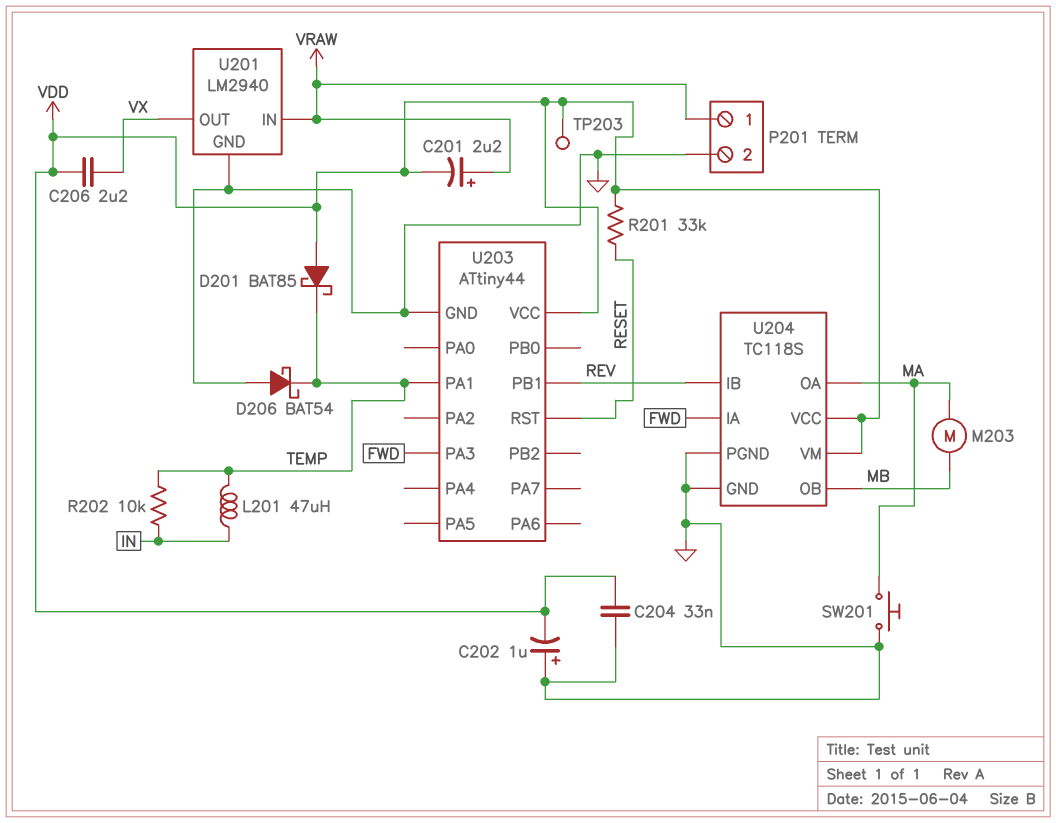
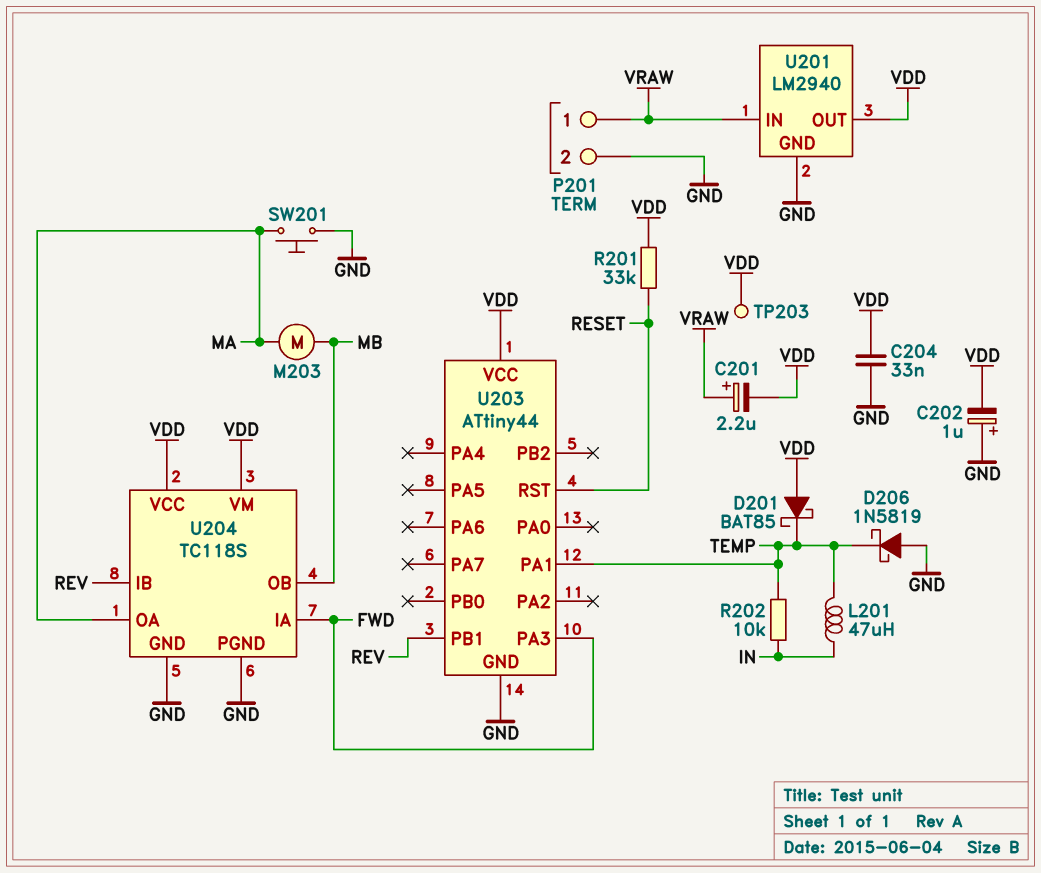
C206: 2.2uF (VDD, VX) -> none
D206: schottky BAT54 (A GND, K TEMP) -> schottky 1N5819 (A GND, K TEMP)
U201 pin OUT: VX -> VDD

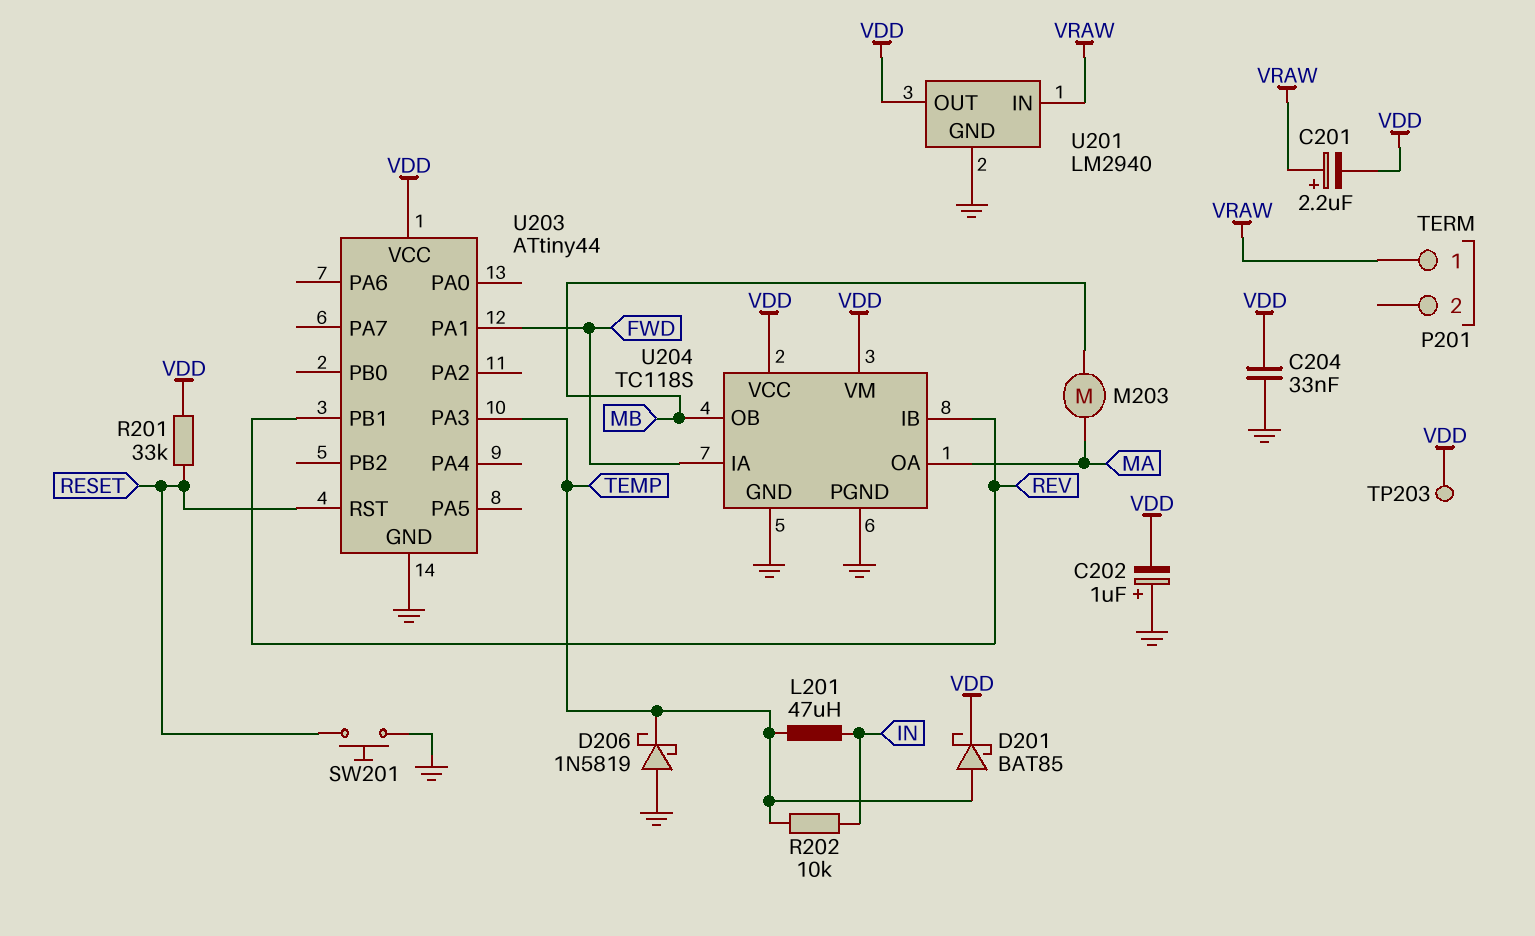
D201: schottky BAT85 (A VDD, K TEMP) -> schottky BAT85 (A TEMP, K VDD)
P201 pin 2: GND -> none
SW201: button (GND, MA) -> button (GND, RESET)
U203 pin PA1: TEMP -> FWD
U203 pin PA3: FWD -> TEMP

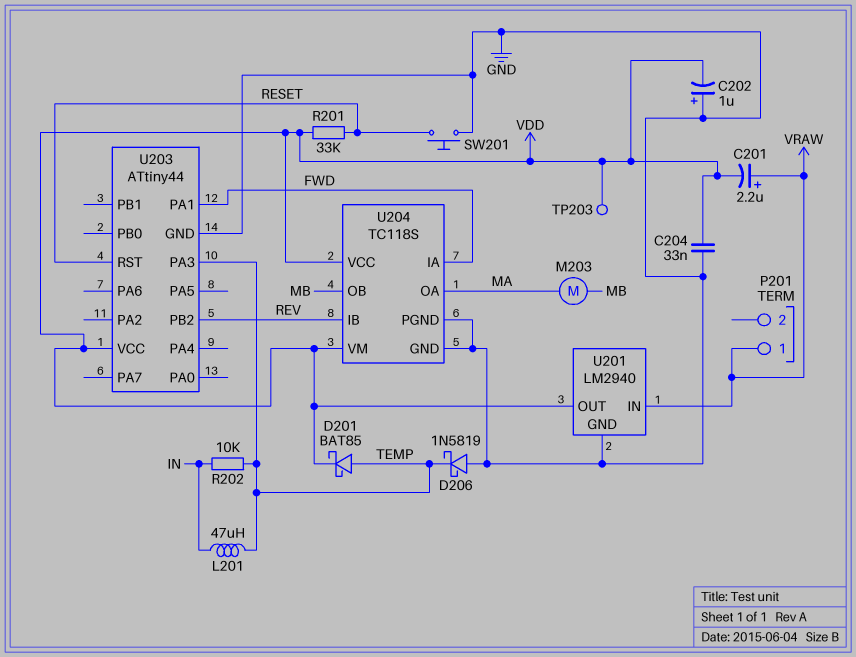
U203 pin PB1: REV -> none
U203 pin PB2: none -> REV

